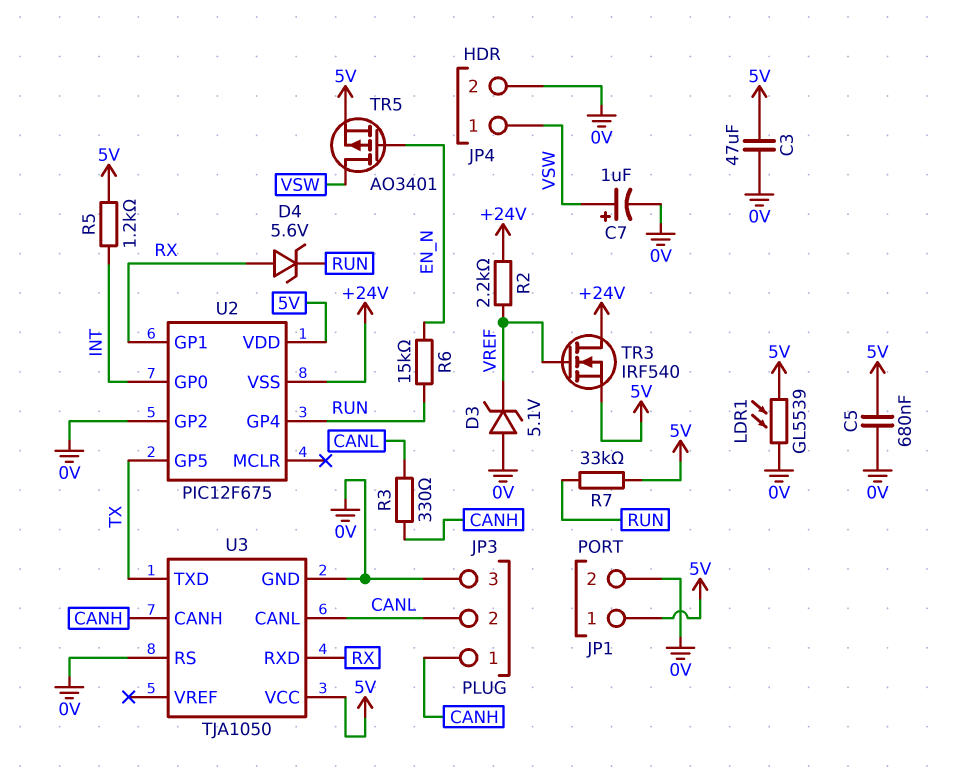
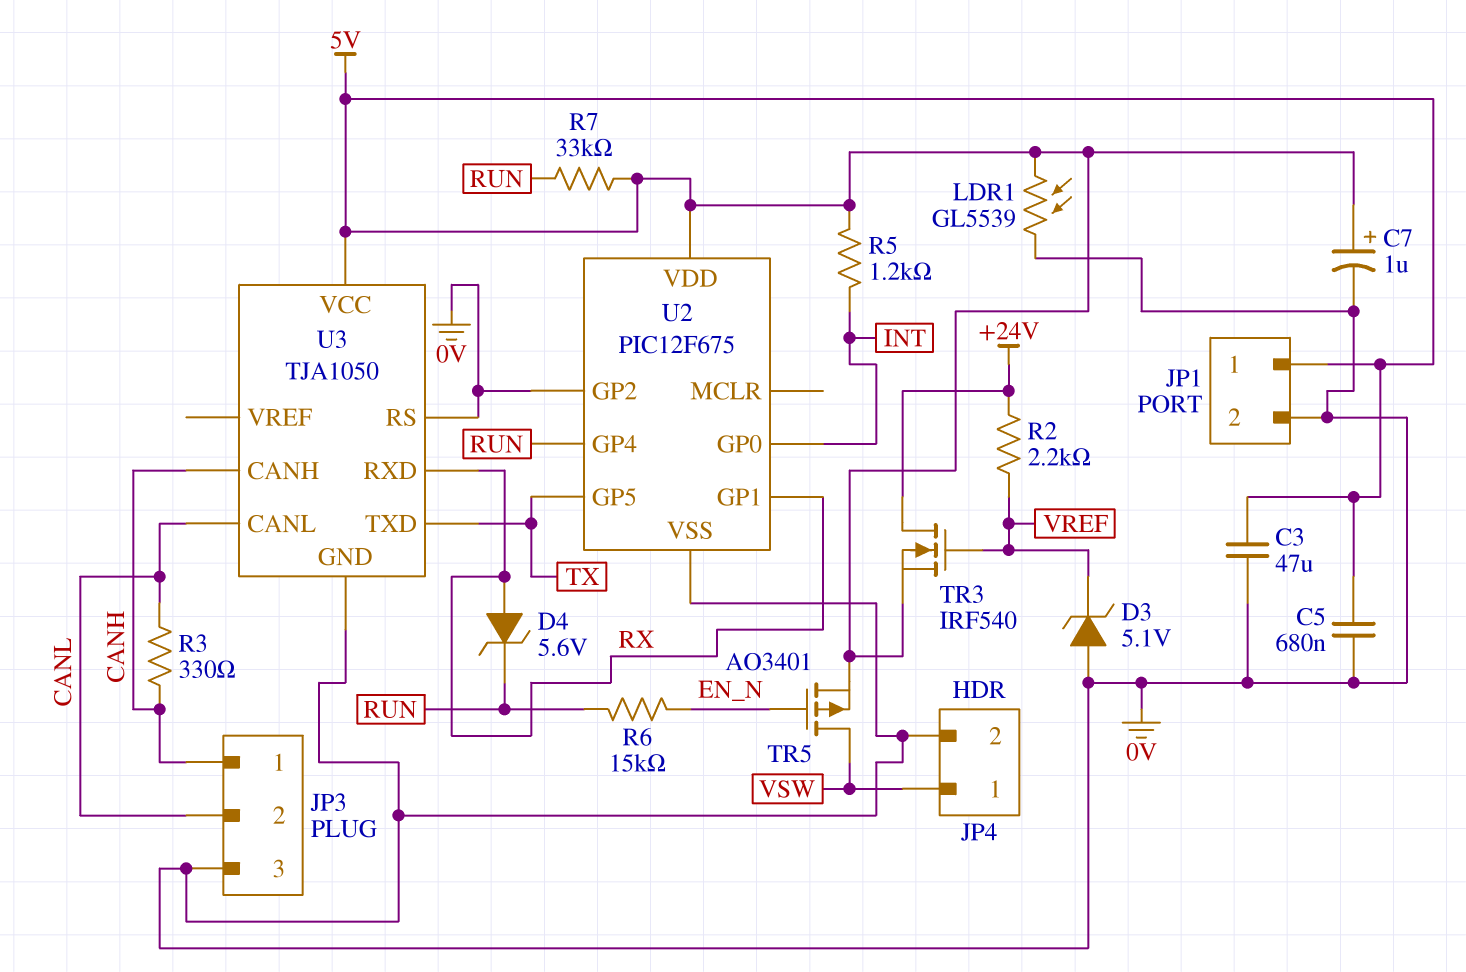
C7: 1uF (plus VSW, minus 0V) -> 1uF (plus 5V, minus 0V)
U2 pin VSS: +24V -> 0V

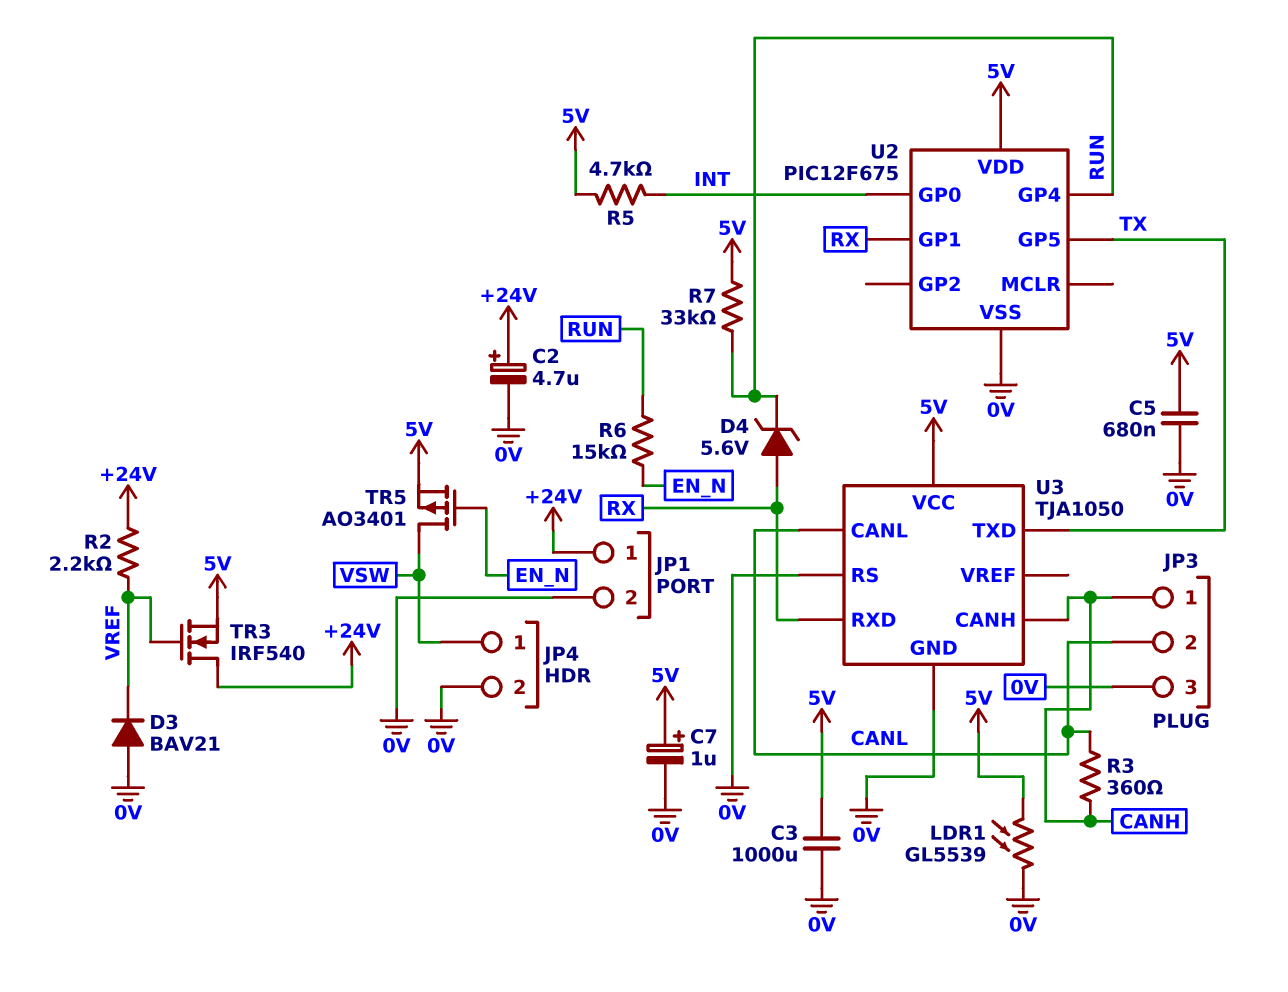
C2: none -> 4.7uF (plus +24V, minus 0V)
C3: 47uF (0V, 5V) -> 1000uF (0V, 5V)
D3: zener 5.1V (A 0V, K VREF) -> diode BAV21 (A 0V, K VREF)
JP1 pin 1: 5V -> +24V
R3: 330 (CANH, CANL) -> 360 (CANH, CANL)
R5: 1.2k (5V, INT) -> 4.7k (5V, INT)
U2 pin GP2: 0V -> none

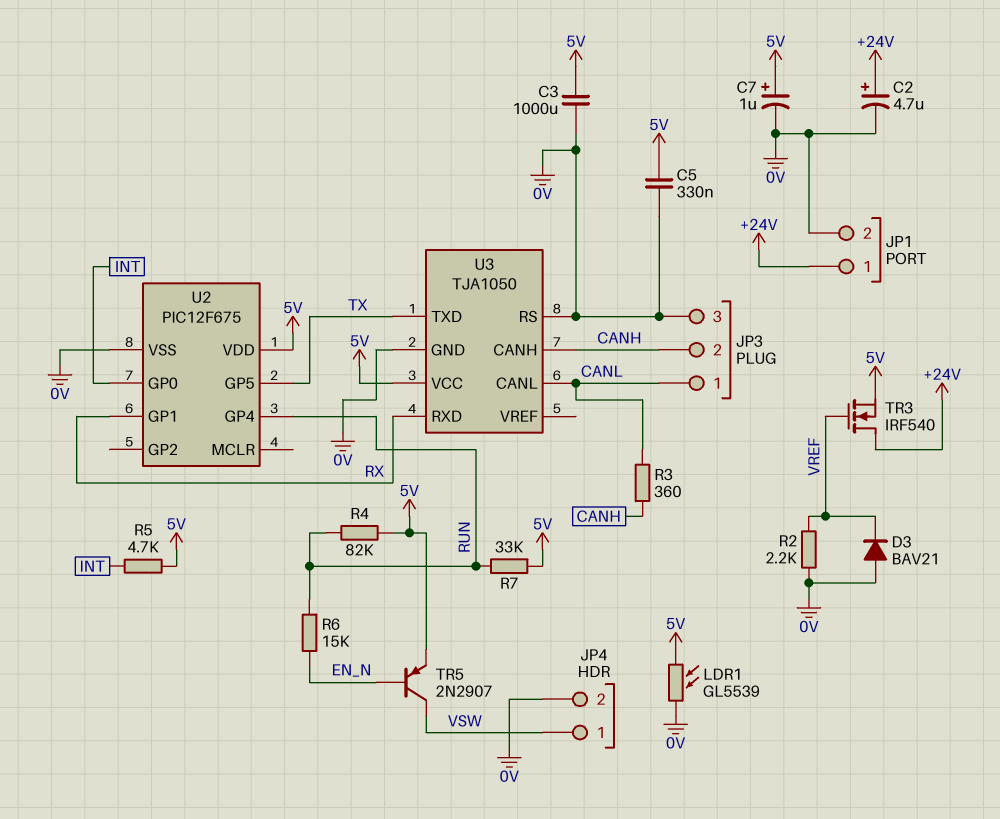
C5: 680nF (0V, 5V) -> 330nF (0V, 5V)
D4: zener 5.6V (A RX, K RUN) -> none
JP3 pin 1: CANH -> CANL
JP3 pin 2: CANL -> CANH
R2: 2.2k (+24V, VREF) -> 2.2k (0V, VREF)
R4: none -> 82k (5V, RUN)
TR5: PMOS AO3401 (G EN_N, D VSW, S 5V) -> PNP 2N2907 (B EN_N, C VSW, E 5V)

